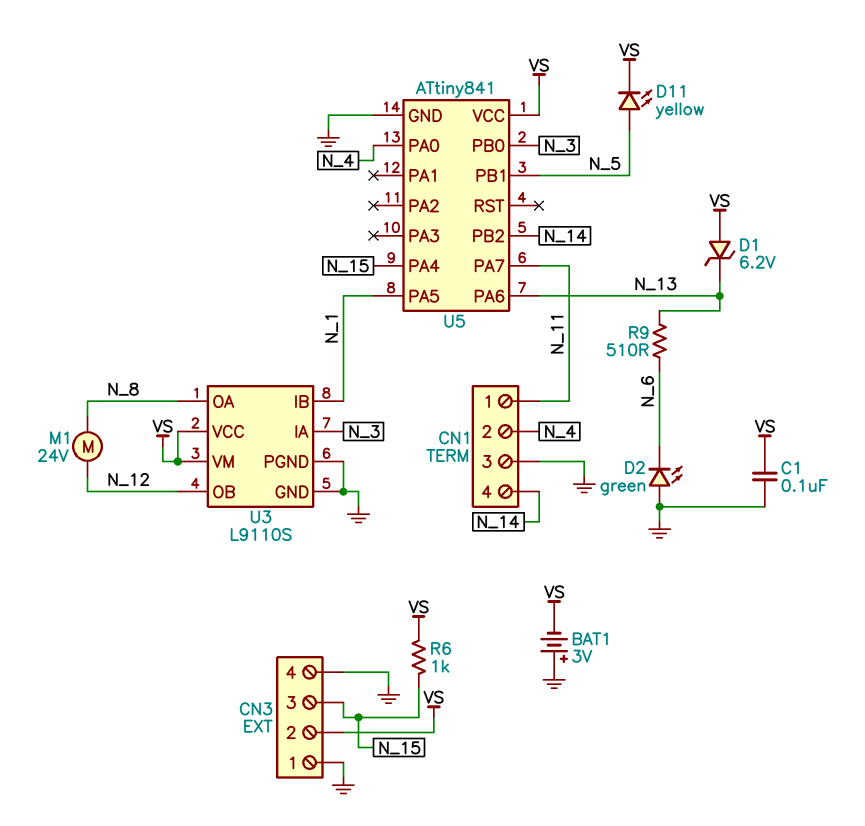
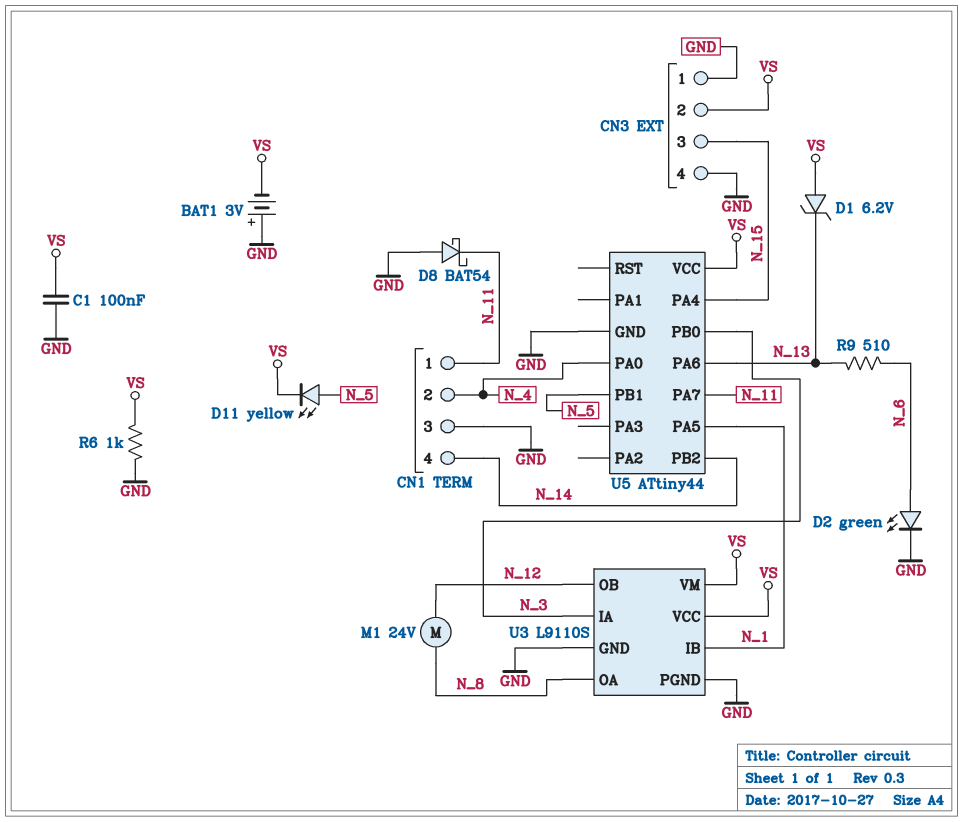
D2: LED green (A GND, K N_6) -> LED green (A N_6, K GND)
D8: none -> schottky BAT54 (A GND, K N_11)
R6: 1k (N_15, VS) -> 1k (GND, VS)
U5: ATtiny841 -> ATtiny44

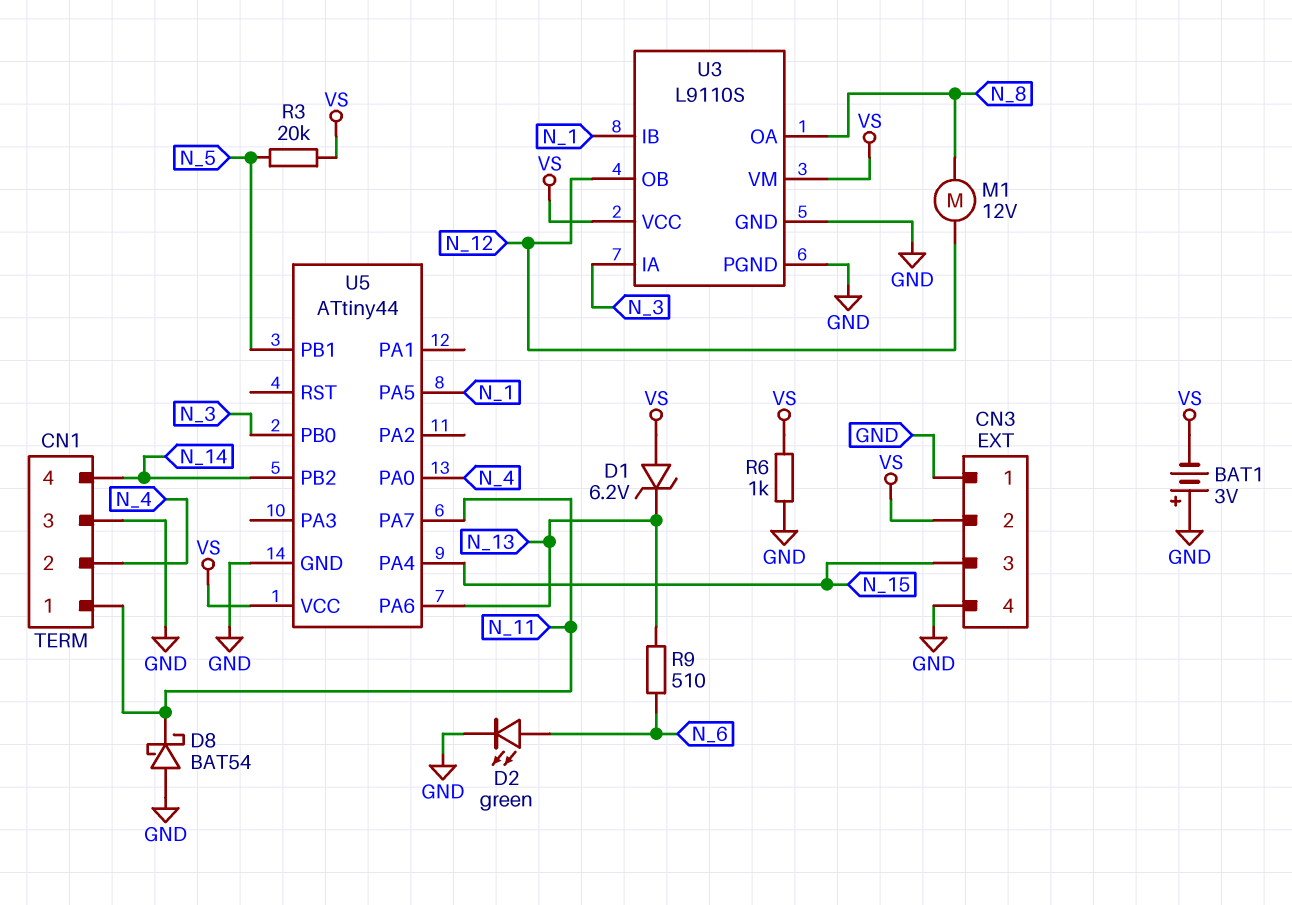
C1: 100nF (GND, VS) -> none
D11: LED yellow (A N_5, K VS) -> none
M1: motor 24V (N_8, N_12) -> motor 12V (N_8, N_12)
R3: none -> 20k (N_5, VS)

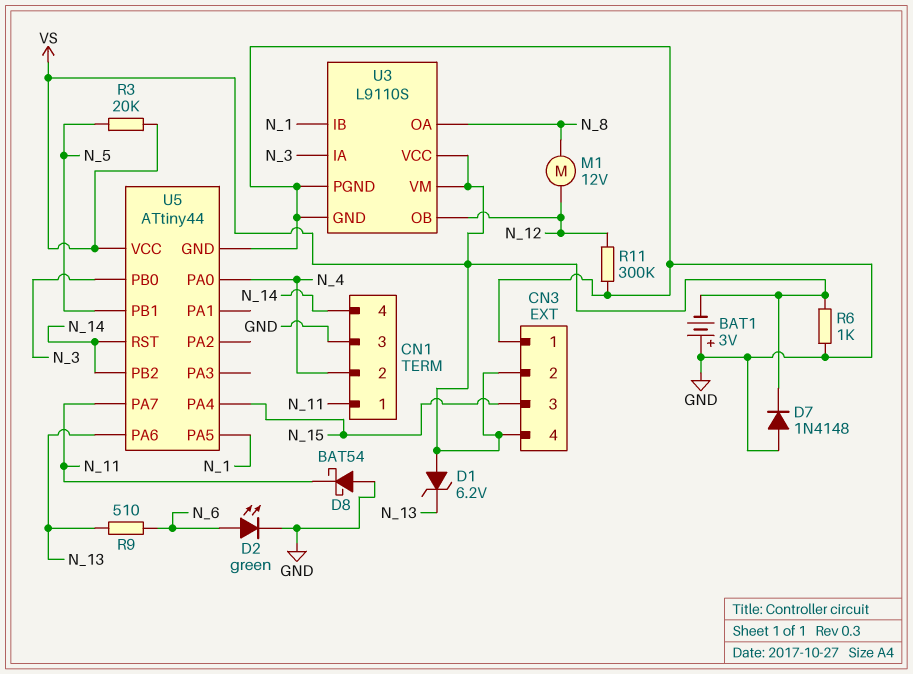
CN3 pin 4: GND -> VS
D7: none -> diode 1N4148 (A GND, K VS)
R11: none -> 300k (GND, N_12)
U5 pin RST: none -> N_14

